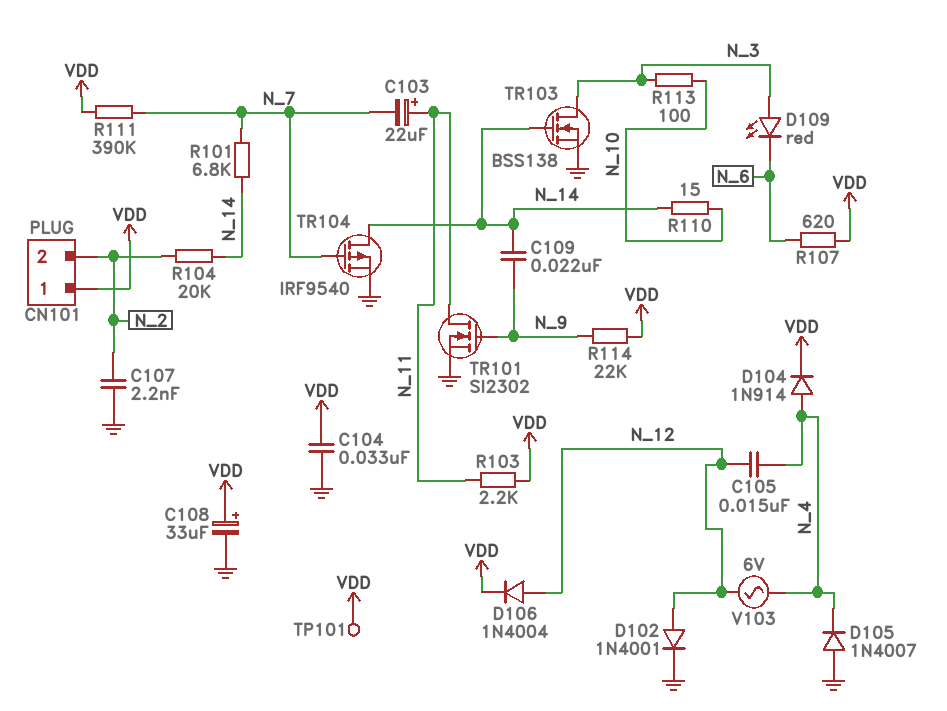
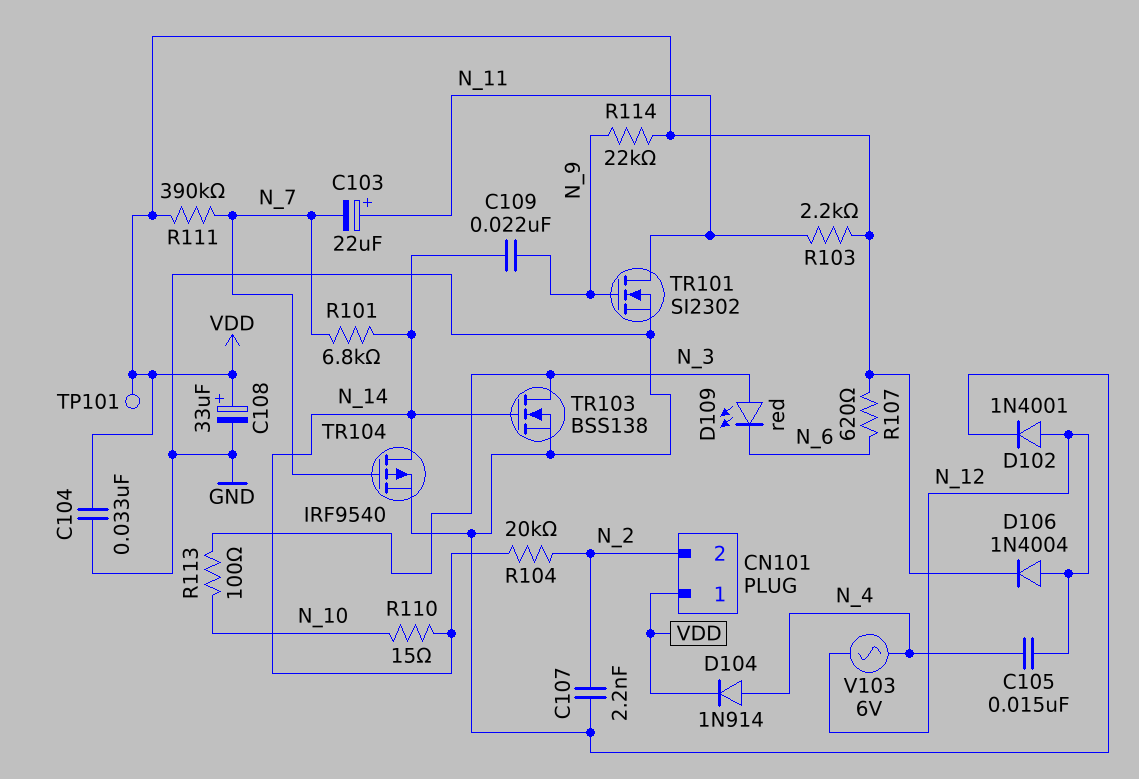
D105: diode 1N4007 (A GND, K N_4) -> none

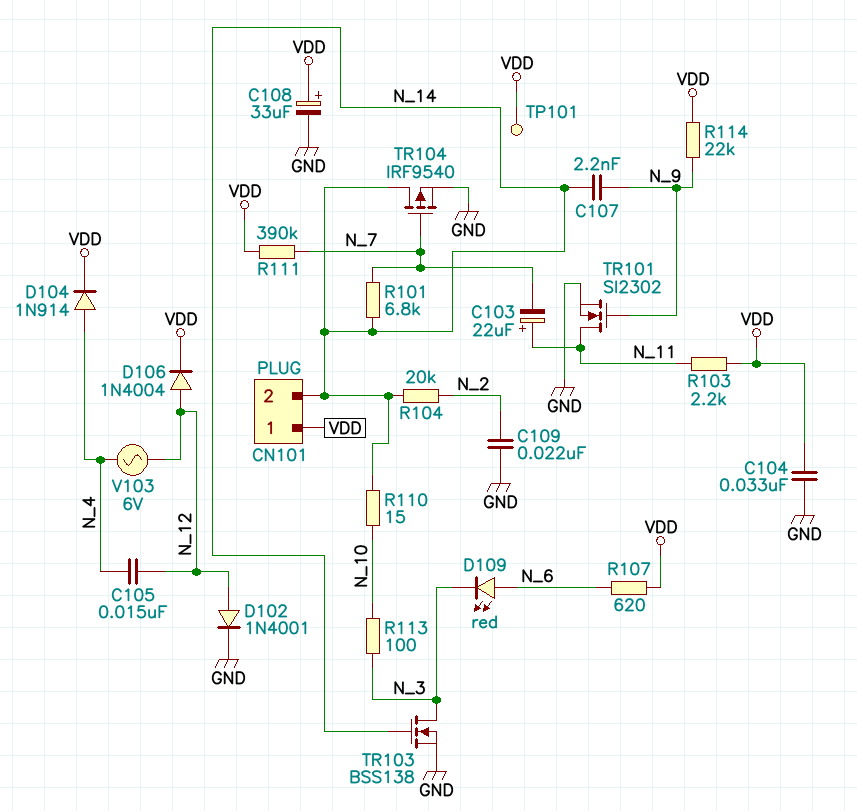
C107: 2.2nF (GND, N_2) -> 2.2nF (N_9, N_14)
C109: 22nF (N_9, N_14) -> 22nF (GND, N_2)
CN101 pin 2: N_2 -> N_14
D109: LED red (A N_3, K N_6) -> LED red (A N_6, K N_3)

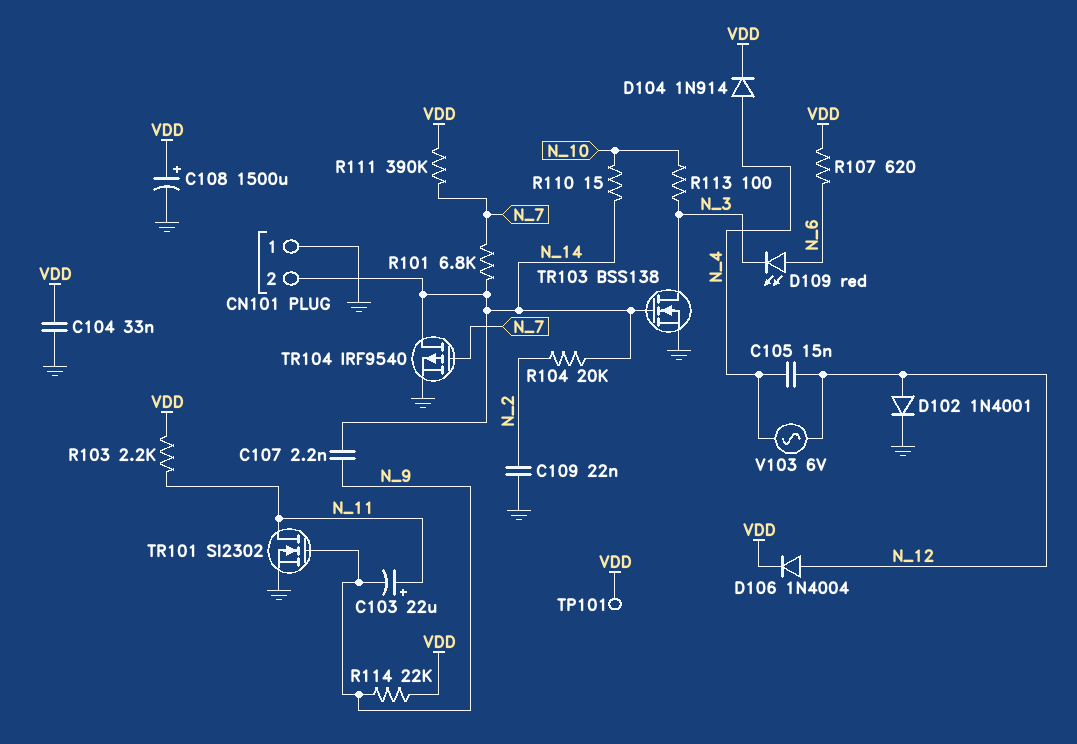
C103: 22uF (plus N_11, minus N_7) -> 22uF (plus N_11, minus N_9)
C108: 33uF (plus VDD, minus GND) -> 1500uF (plus VDD, minus GND)
CN101 pin 1: VDD -> GND

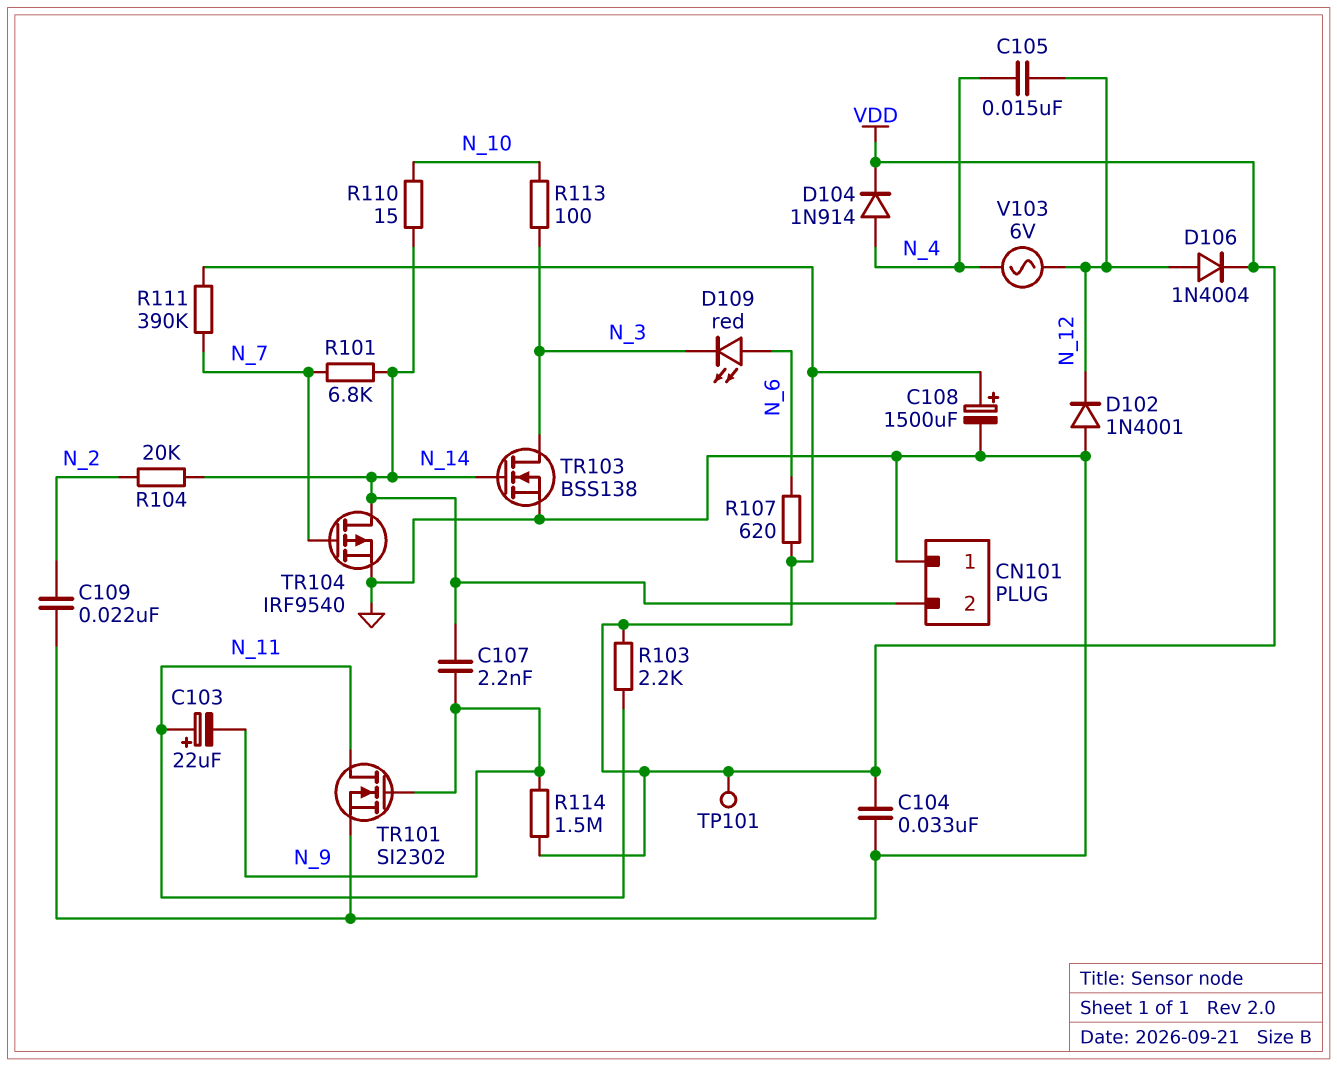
D102: diode 1N4001 (A N_12, K GND) -> diode 1N4001 (A GND, K N_12)
R114: 22k (N_9, VDD) -> 1.5M (N_9, VDD)

